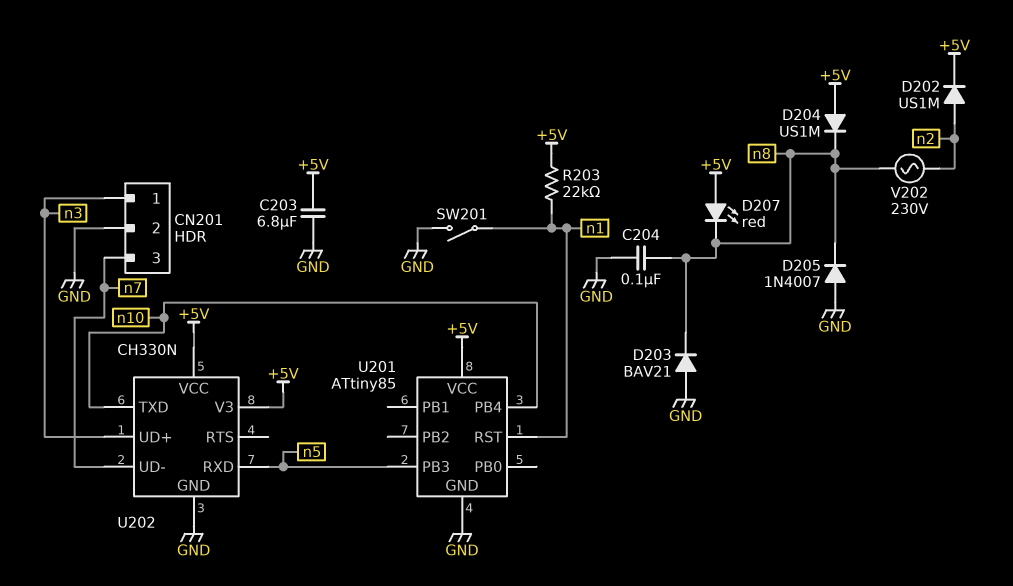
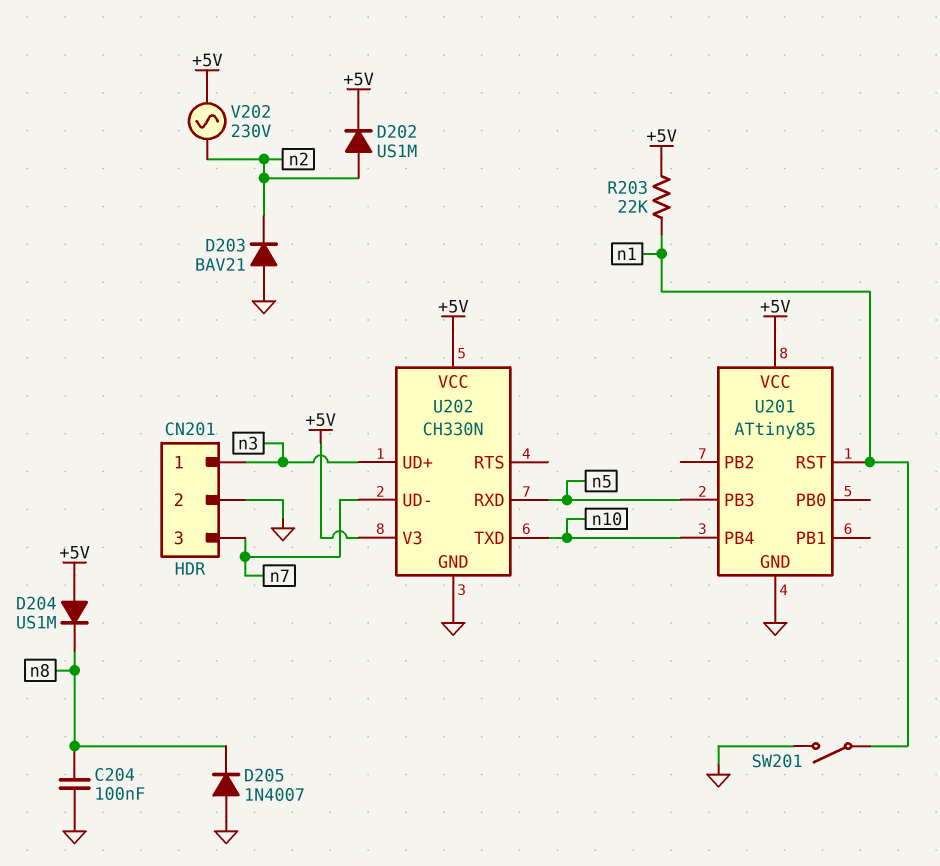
C203: 6.8uF (+5V, GND) -> none
D203: diode BAV21 (A GND, K n8) -> diode BAV21 (A GND, K n2)
D207: LED red (A +5V, K n8) -> none
V202: AC 230V (n2, n8) -> AC 230V (+5V, n2)

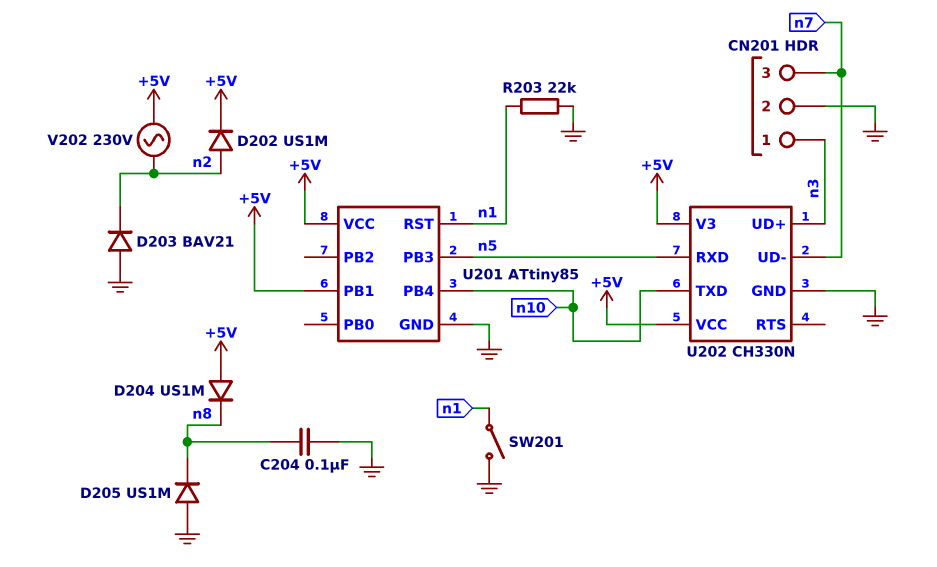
D205: diode 1N4007 (A GND, K n8) -> diode US1M (A GND, K n8)
R203: 22k (+5V, n1) -> 22k (GND, n1)
U201 pin PB1: none -> +5V

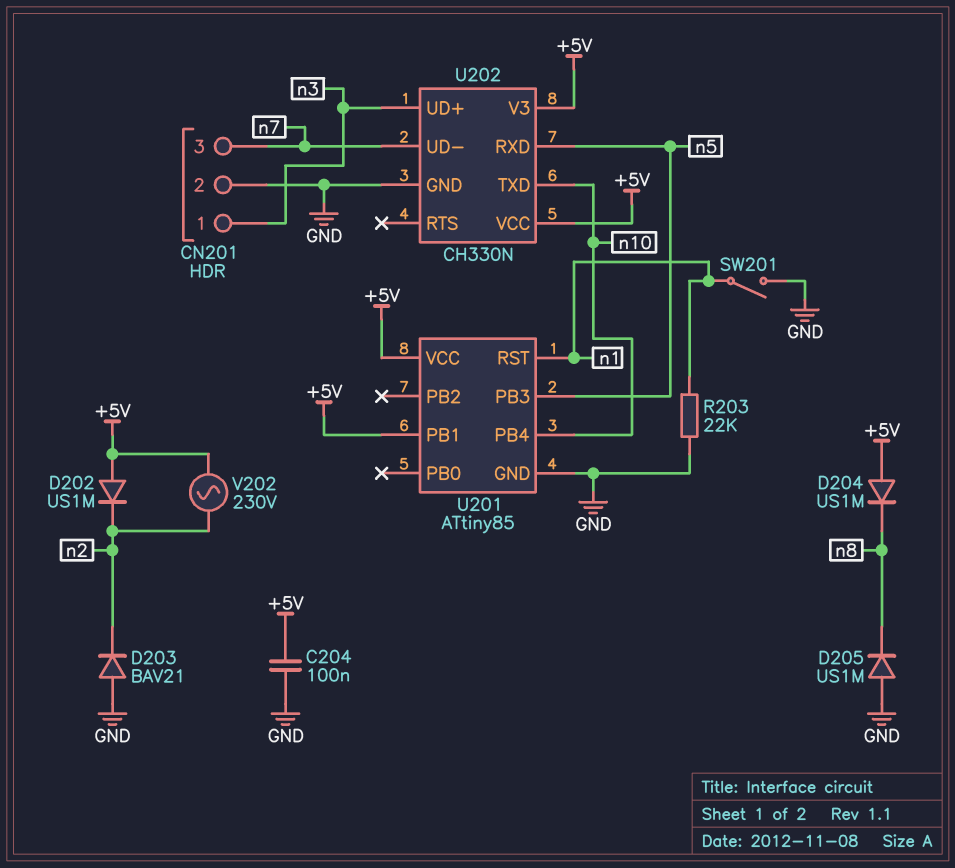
C204: 100nF (GND, n8) -> 100nF (+5V, GND)
D202: diode US1M (A n2, K +5V) -> diode US1M (A +5V, K n2)

